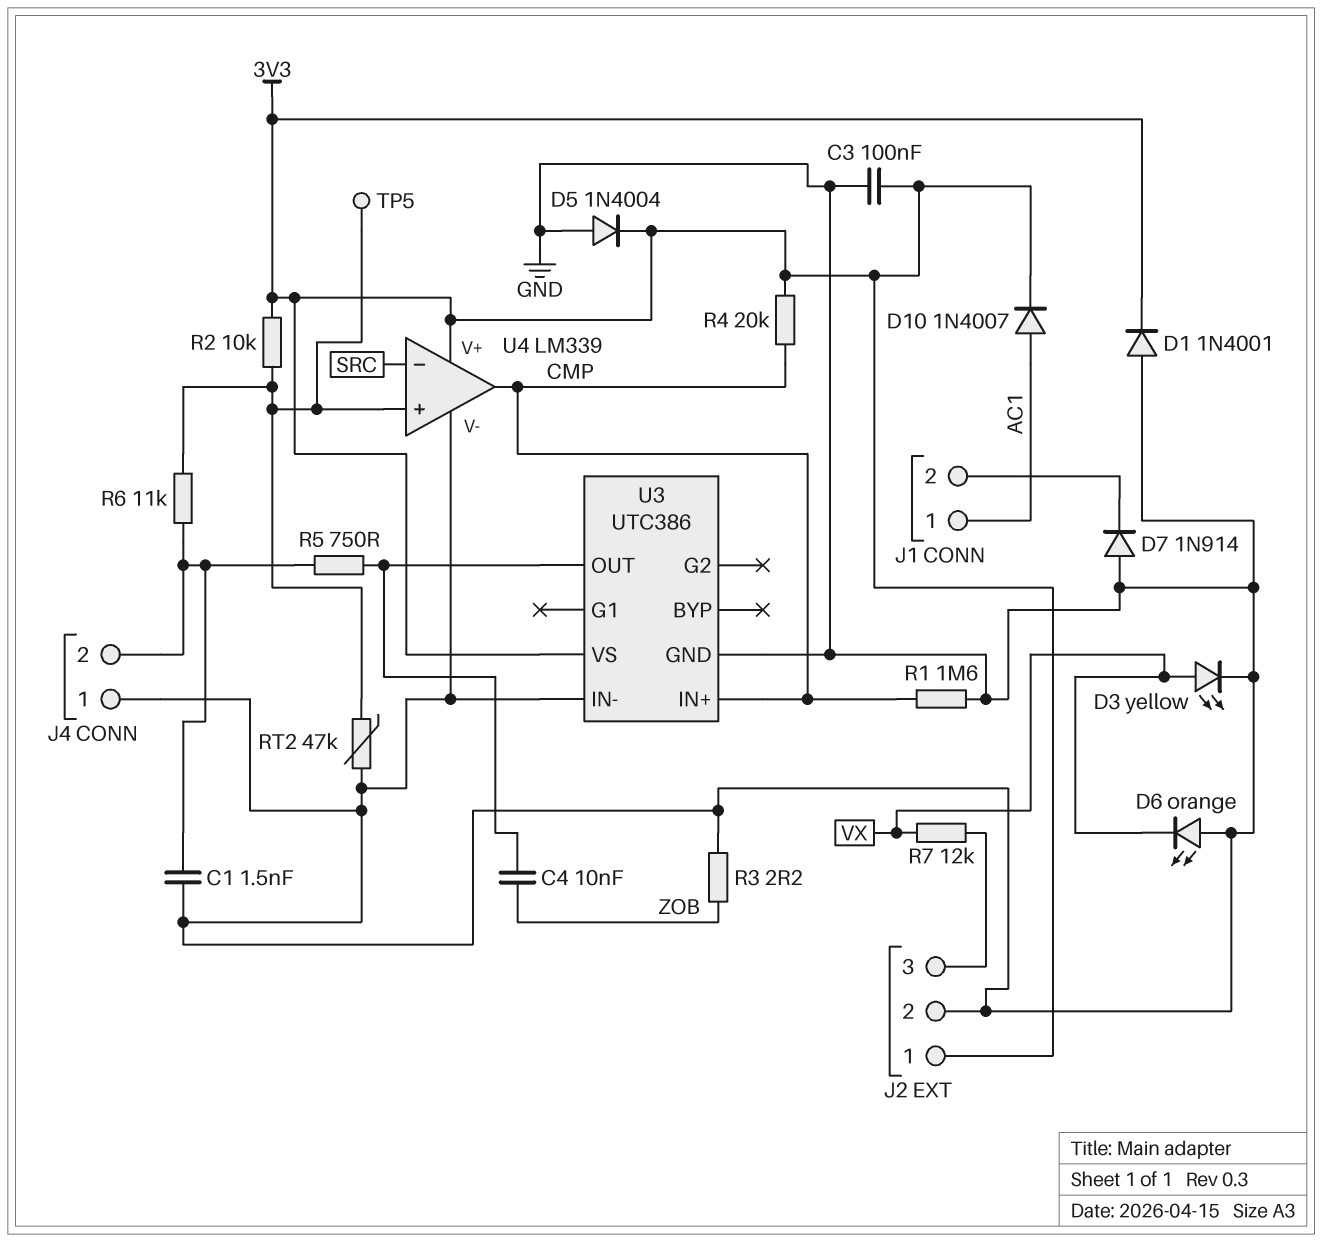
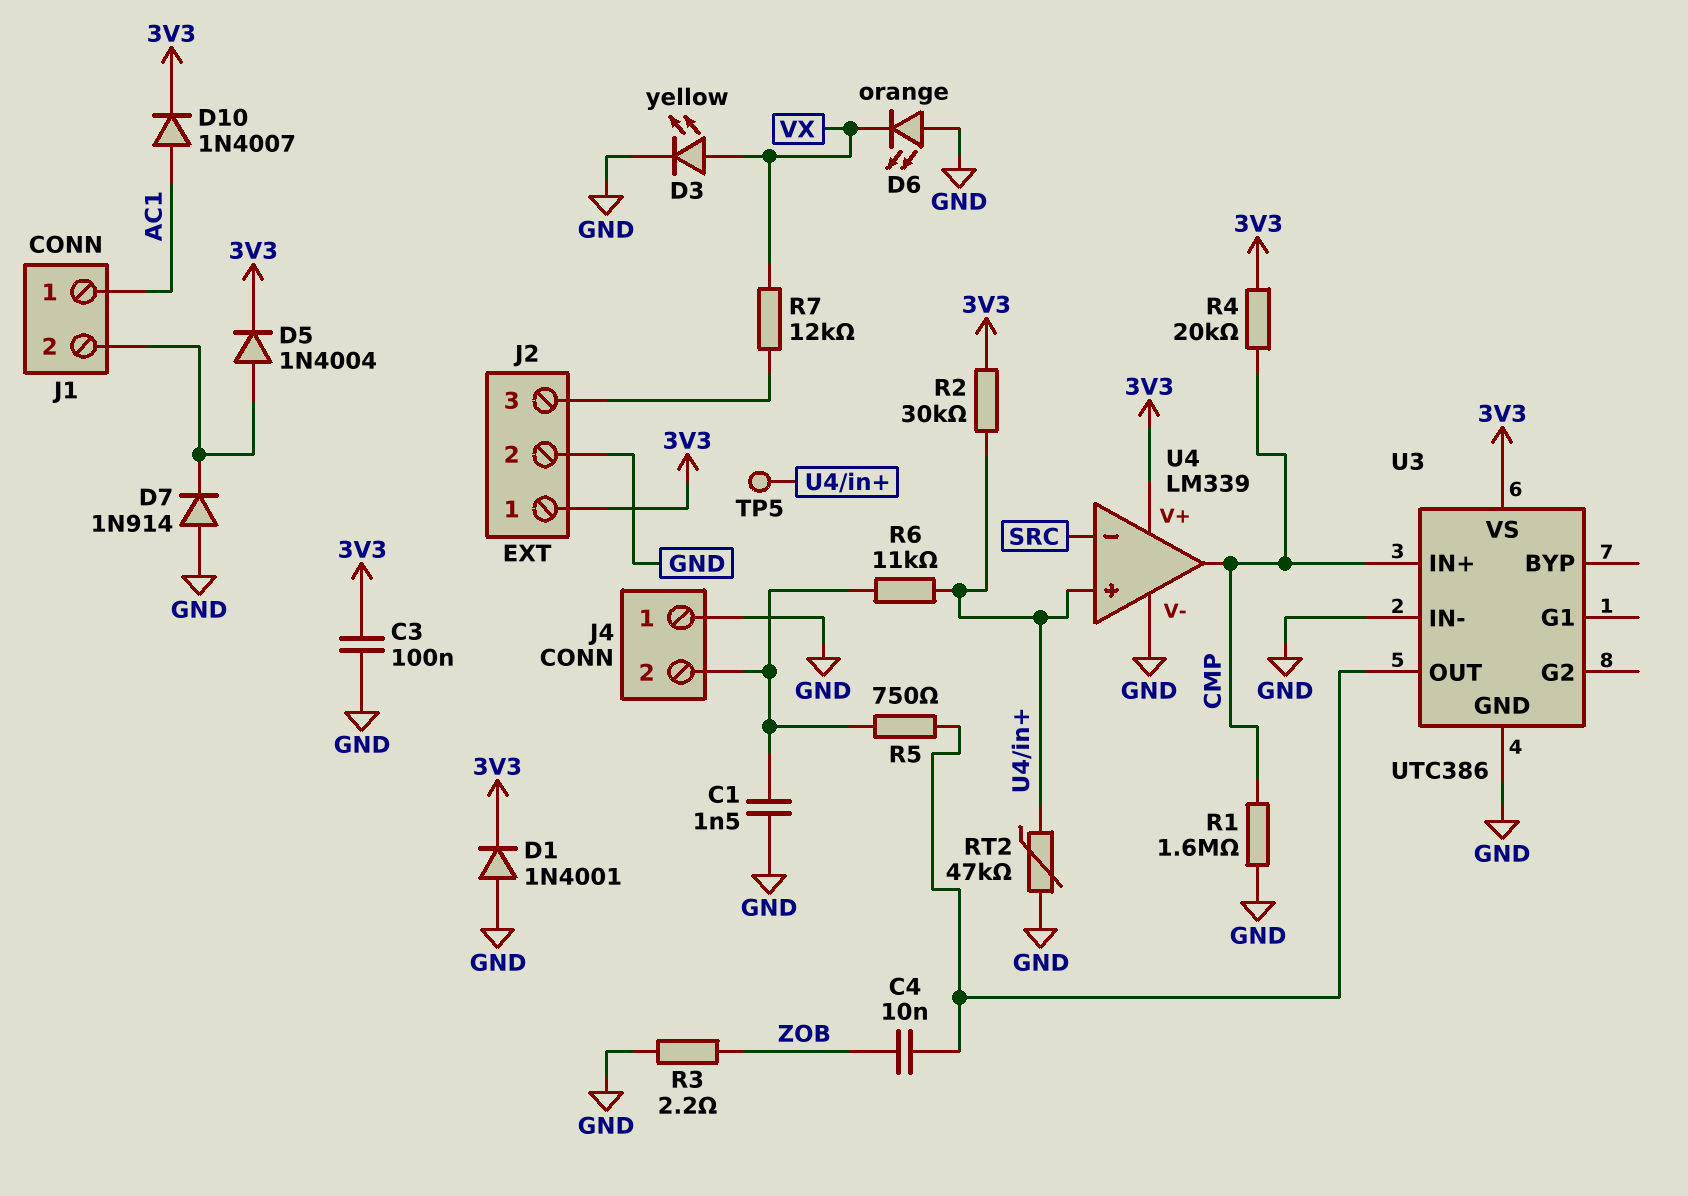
D5: diode 1N4004 (A GND, K 3V3) -> diode 1N4004 (A J1/2, K 3V3)
R2: 10k (3V3, U4/in+) -> 30k (3V3, U4/in+)

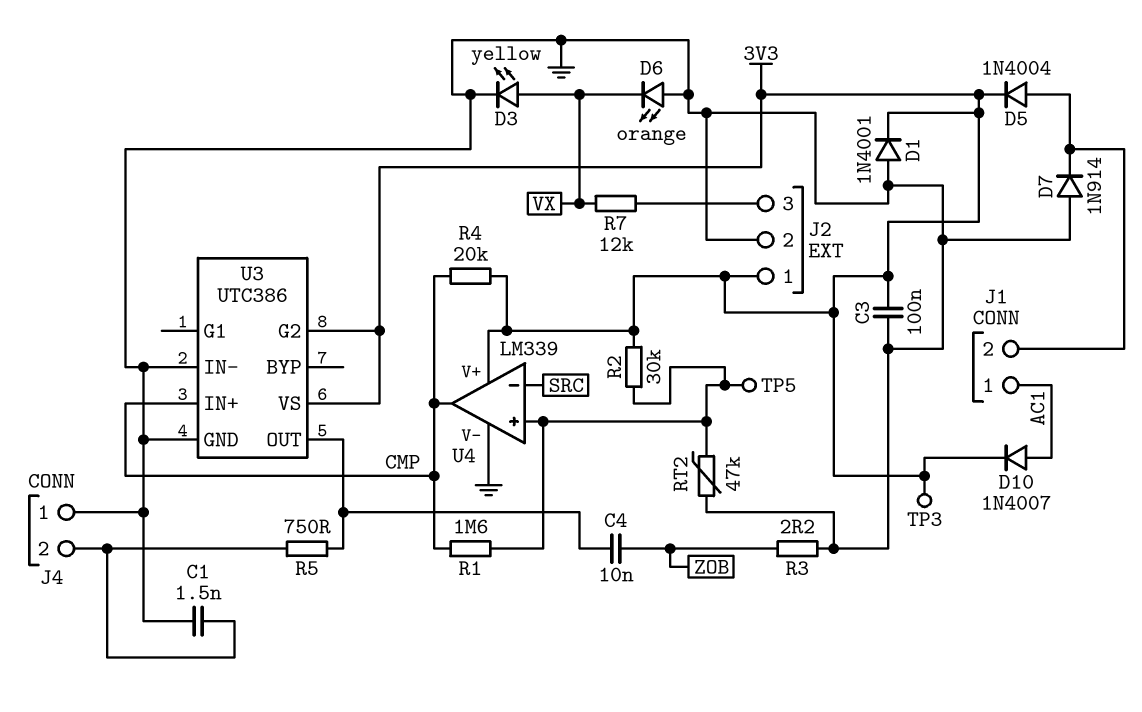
R1: 1.6M (CMP, GND) -> 1.6M (CMP, U4/in+)
R6: 11k (J4/2, U4/in+) -> none
TP3: none -> test point (3V3)
U3 pin G2: none -> 3V3

